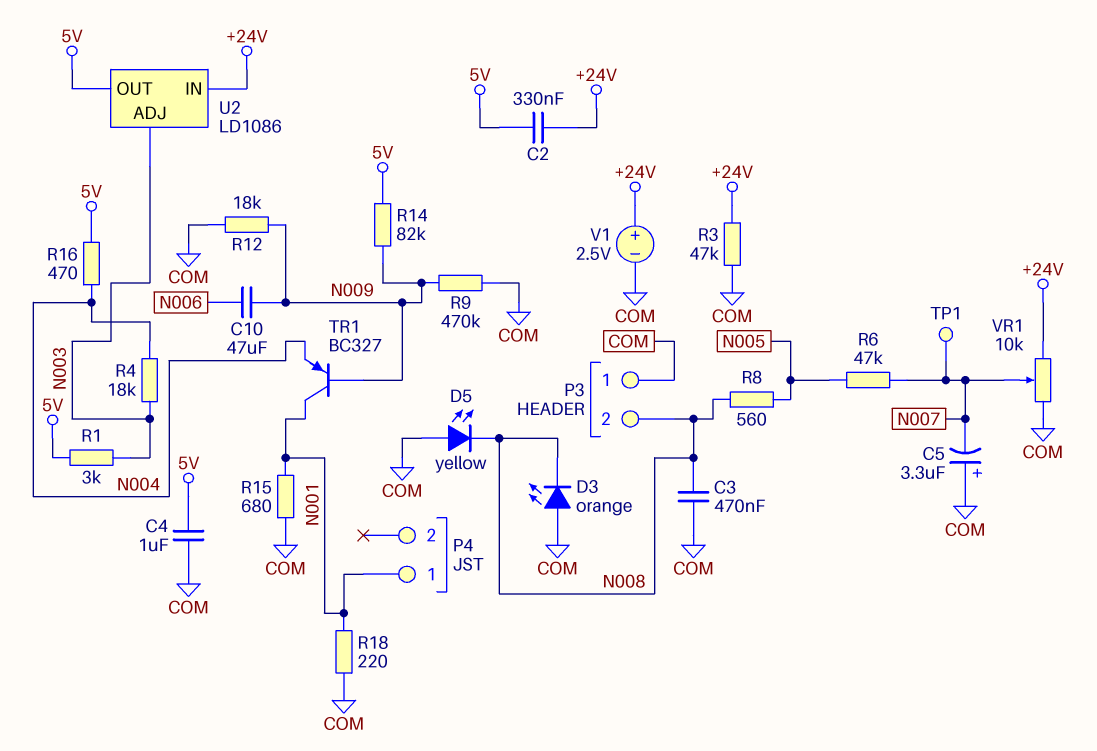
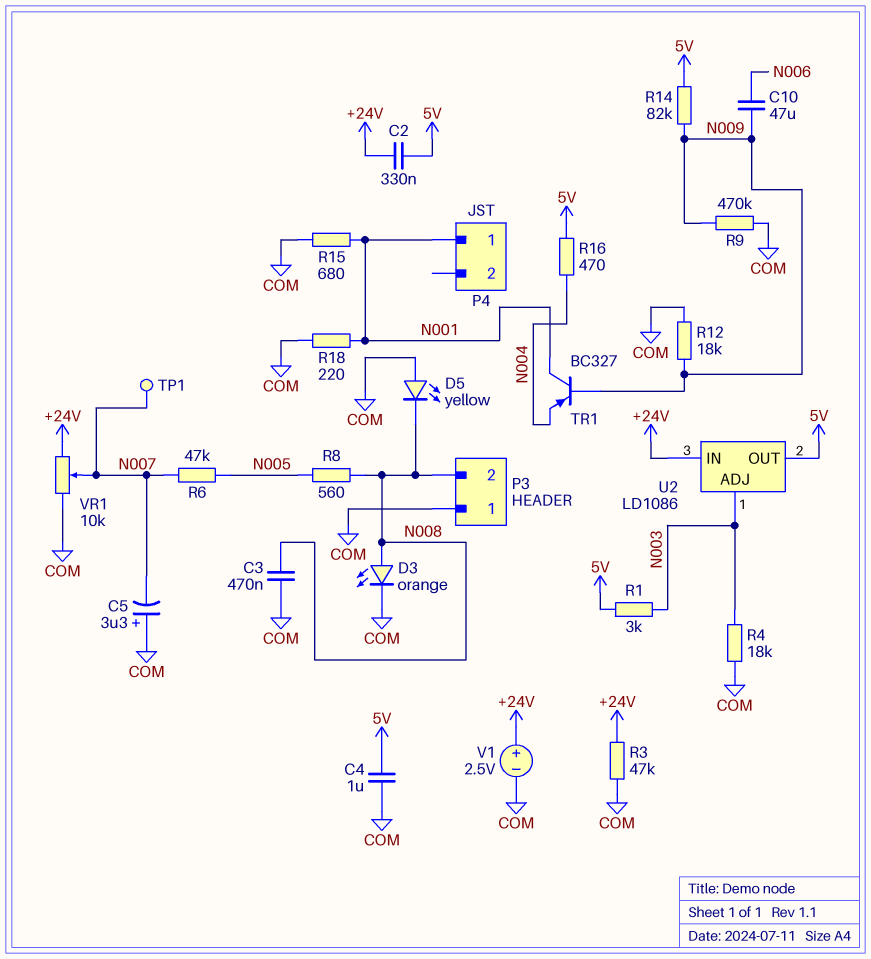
D3: LED orange (A COM, K N008) -> LED orange (A N008, K COM)
R4: 18k (N003, N004) -> 18k (COM, N003)

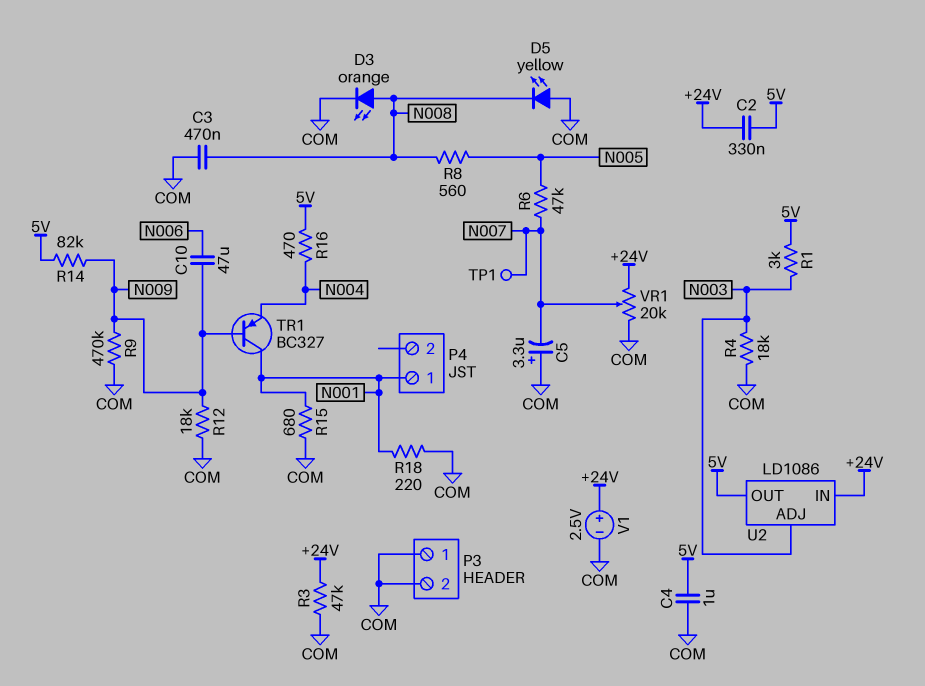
P3 pin 2: N008 -> COM
VR1: 10k (+24V, COM, wiper N007) -> 20k (+24V, COM, wiper N007)

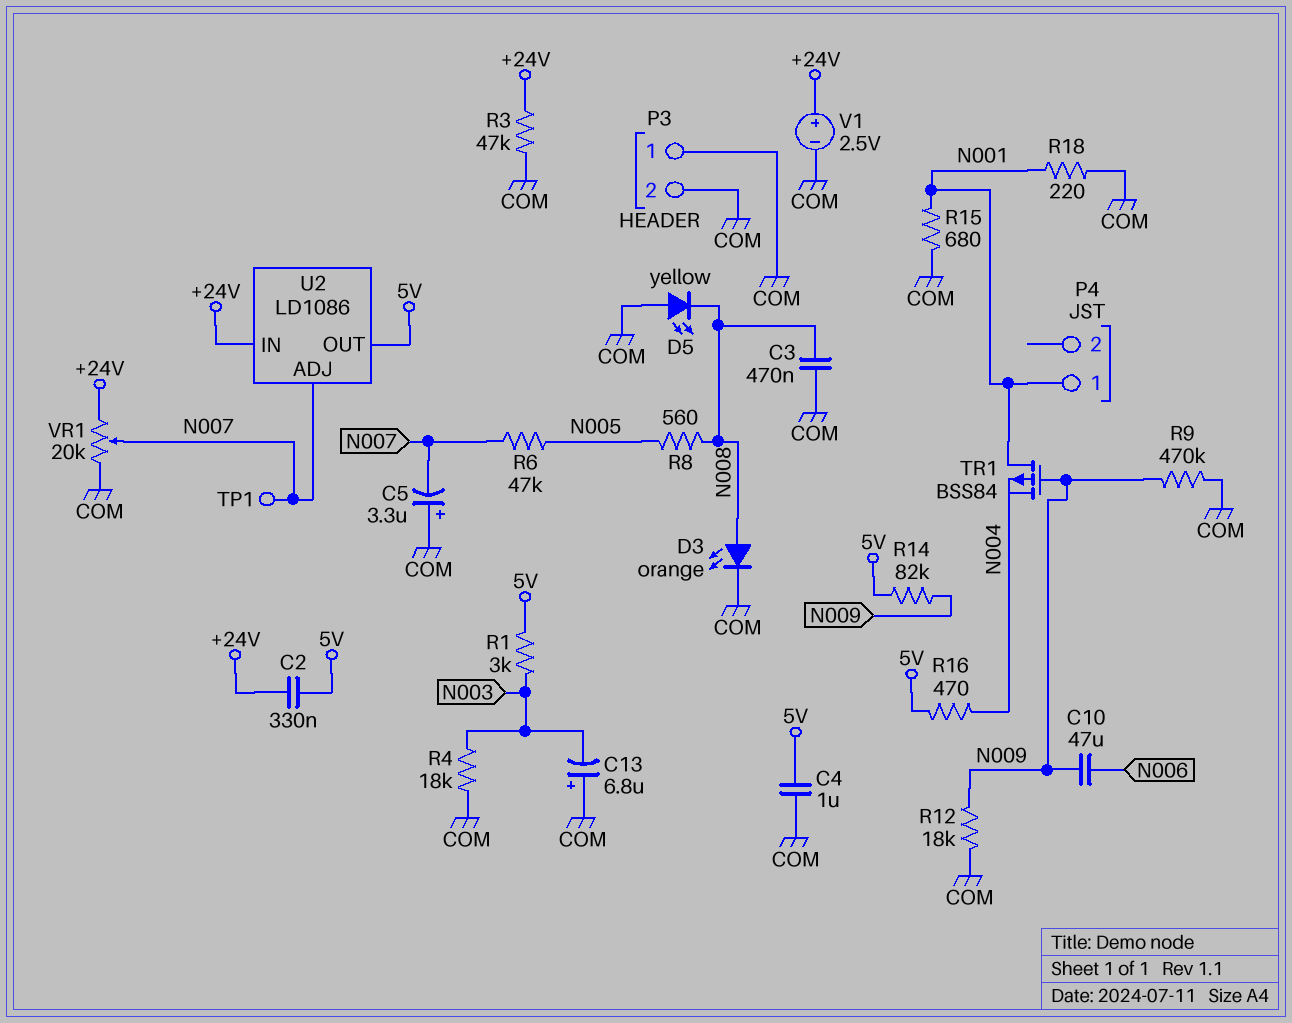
C13: none -> 6.8uF (plus COM, minus N003)
TR1: PNP BC327 (B N009, C N001, E N004) -> PMOS BSS84 (G N009, D N001, S N004)
U2 pin ADJ: N003 -> N007

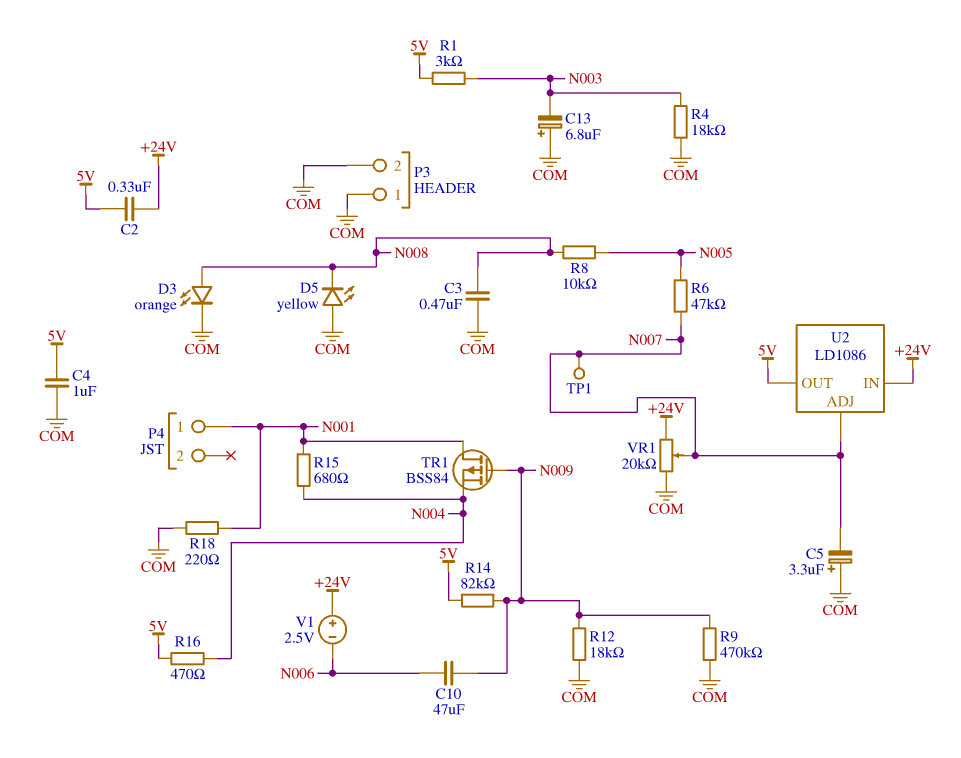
R3: 47k (+24V, COM) -> none
R8: 560 (N005, N008) -> 10k (N005, N008)
R15: 680 (COM, N001) -> 680 (N001, N004)
V1: 2.5V (plus +24V, minus COM) -> 2.5V (plus +24V, minus N006)

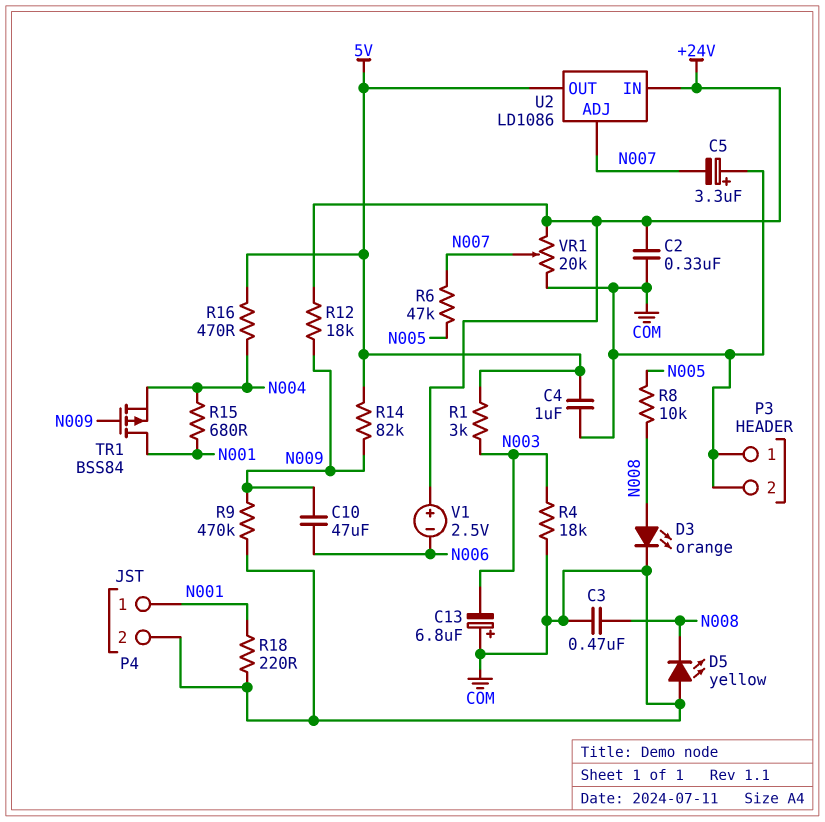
C2: 330nF (+24V, 5V) -> 330nF (+24V, COM)
P4 pin 2: none -> COM
R12: 18k (COM, N009) -> 18k (+24V, N009)
TP1: test point (N007) -> none

